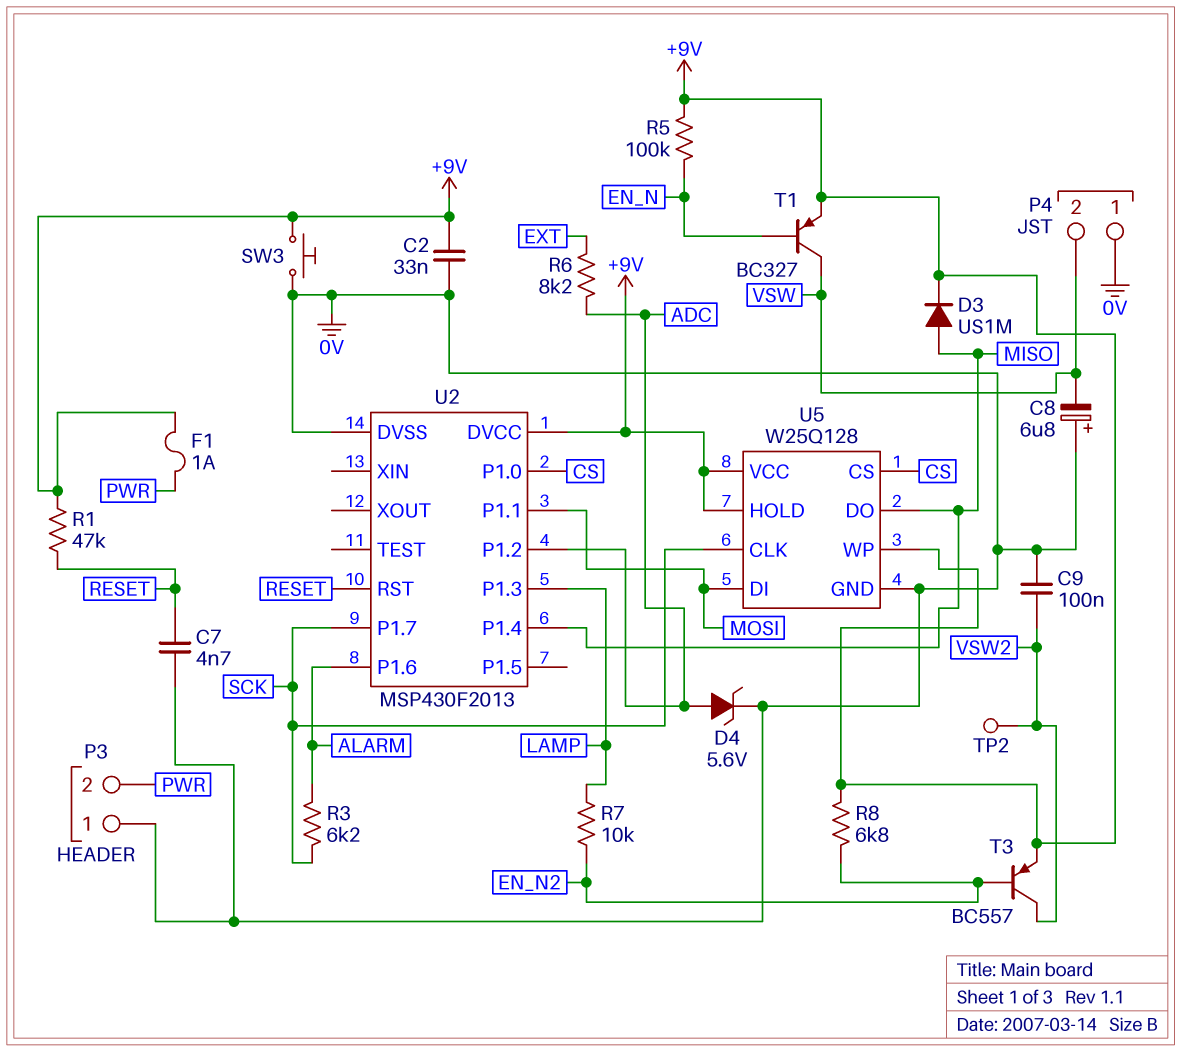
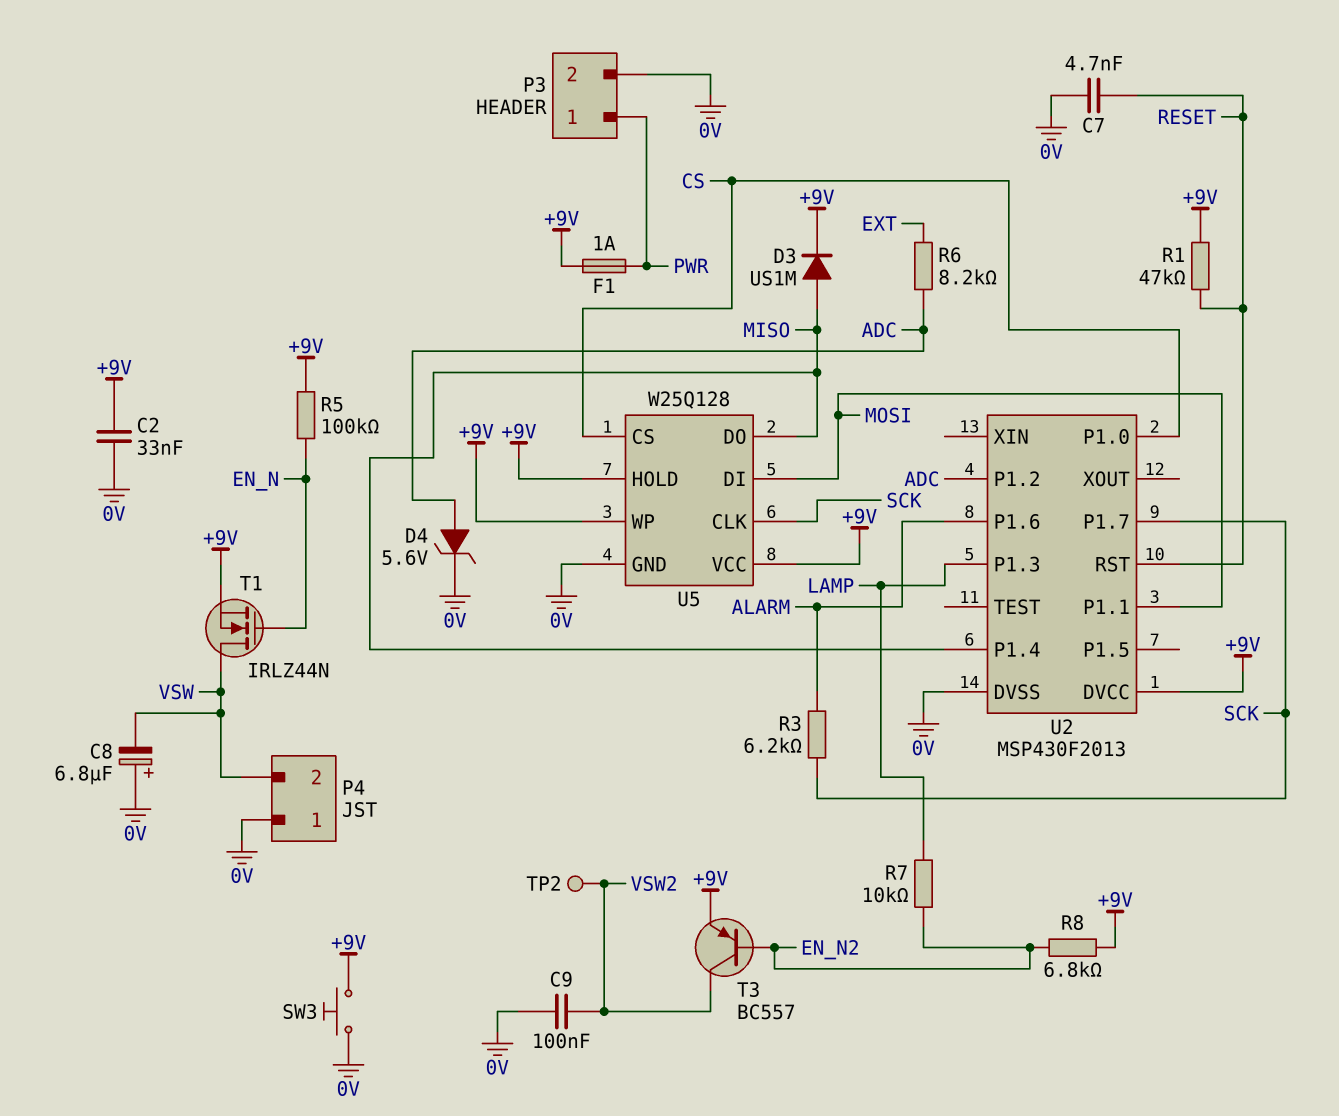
P3 pin 1: 0V -> PWR
P3 pin 2: PWR -> 0V
T1: PNP BC327 (B EN_N, C VSW, E +9V) -> NMOS IRLZ44N (G EN_N, D VSW, S +9V)

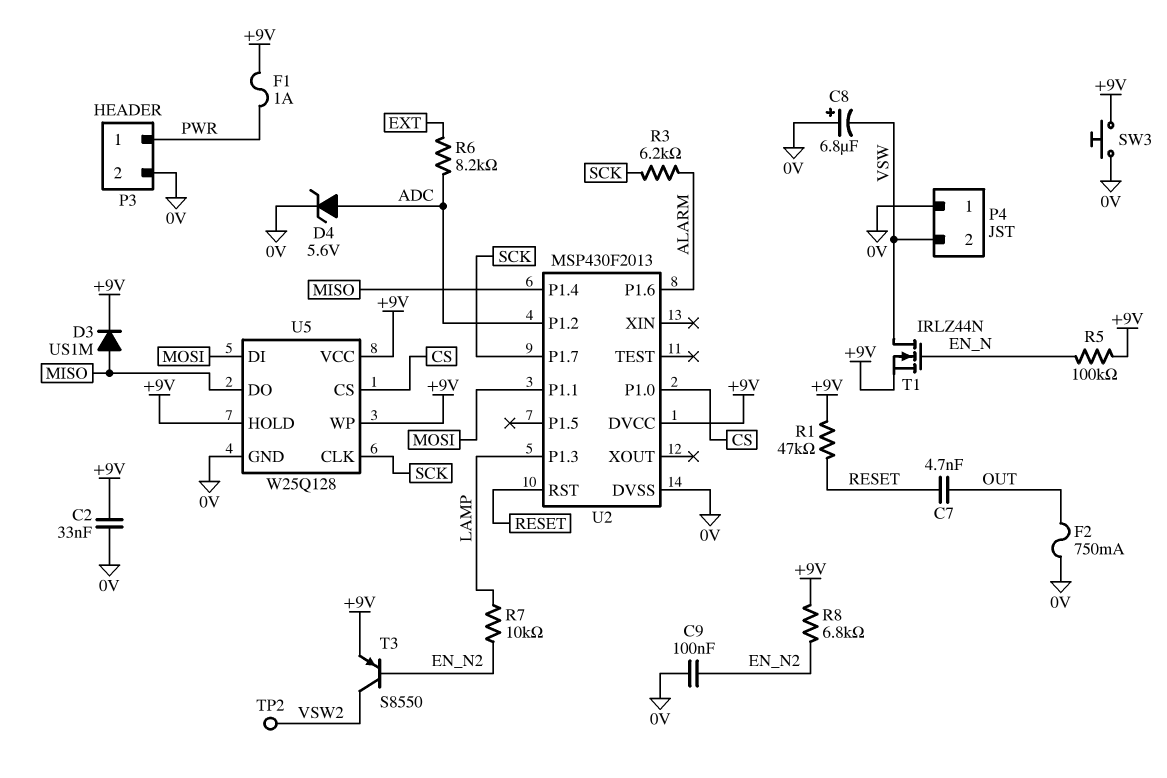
C7: 4.7nF (0V, RESET) -> 4.7nF (OUT, RESET)
C9: 100nF (0V, VSW2) -> 100nF (0V, EN_N2)
F2: none -> 750mA (0V, OUT)
T3: PNP BC557 (B EN_N2, C VSW2, E +9V) -> PNP S8550 (B EN_N2, C VSW2, E +9V)

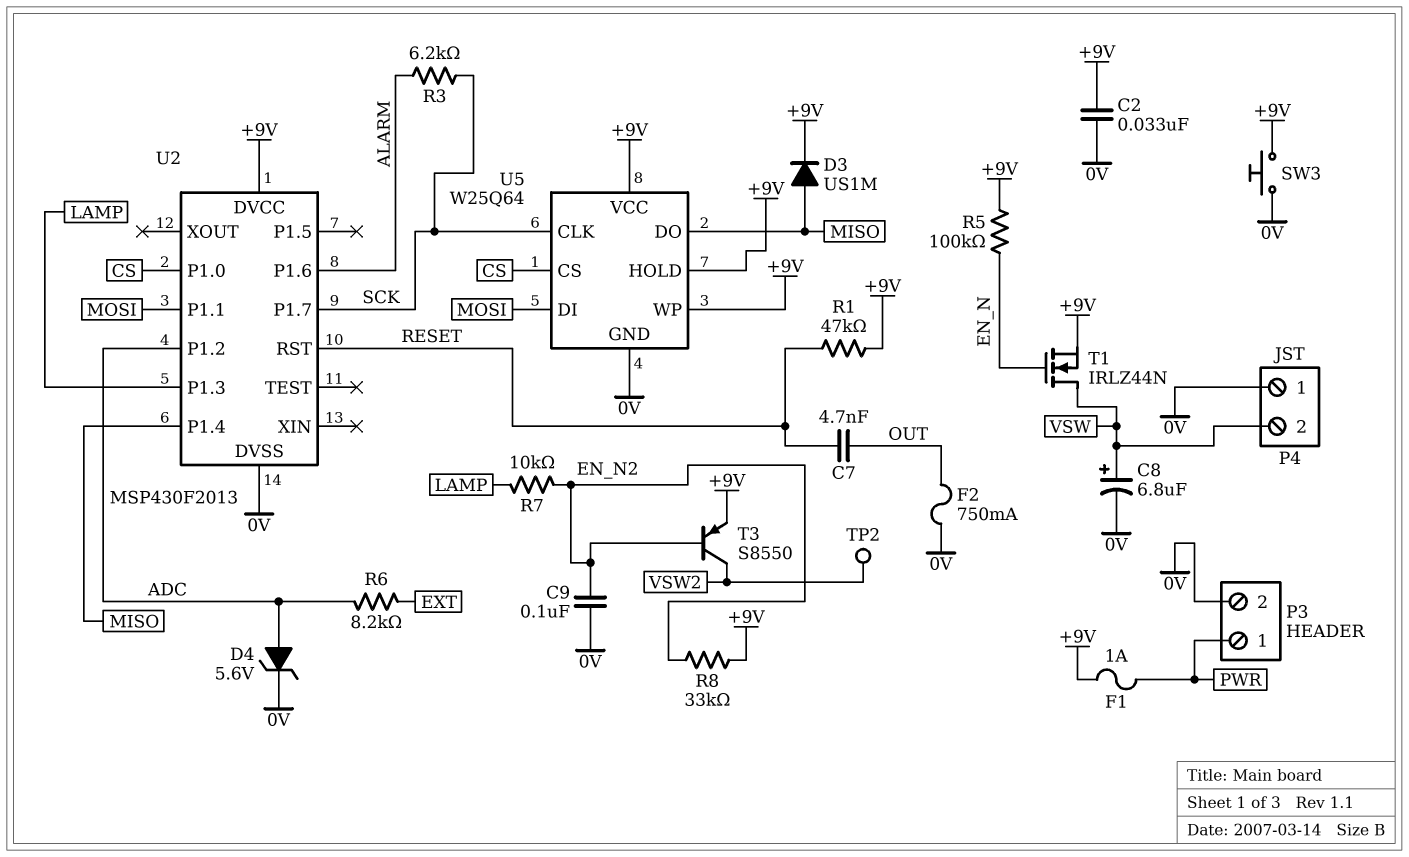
C8: 6.8uF (plus 0V, minus VSW) -> 6.8uF (plus VSW, minus 0V)
R8: 6.8k (+9V, EN_N2) -> 33k (+9V, EN_N2)
U5: W25Q128 -> W25Q64

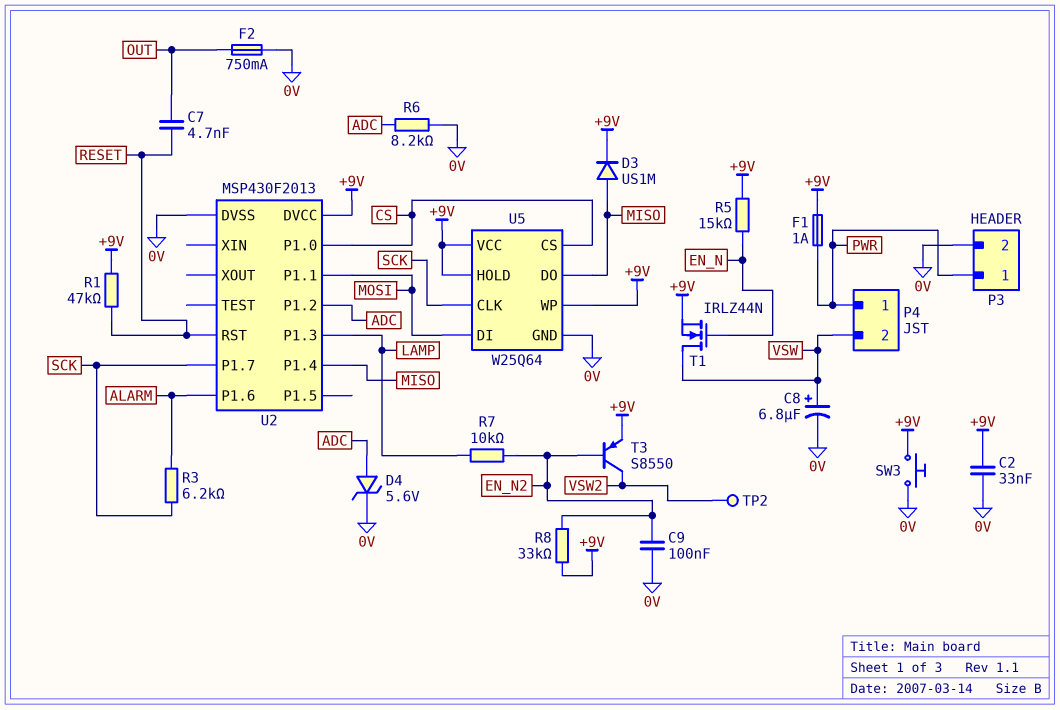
P4 pin 1: 0V -> PWR
R5: 100k (+9V, EN_N) -> 15k (+9V, EN_N)
R6: 8.2k (ADC, EXT) -> 8.2k (0V, ADC)

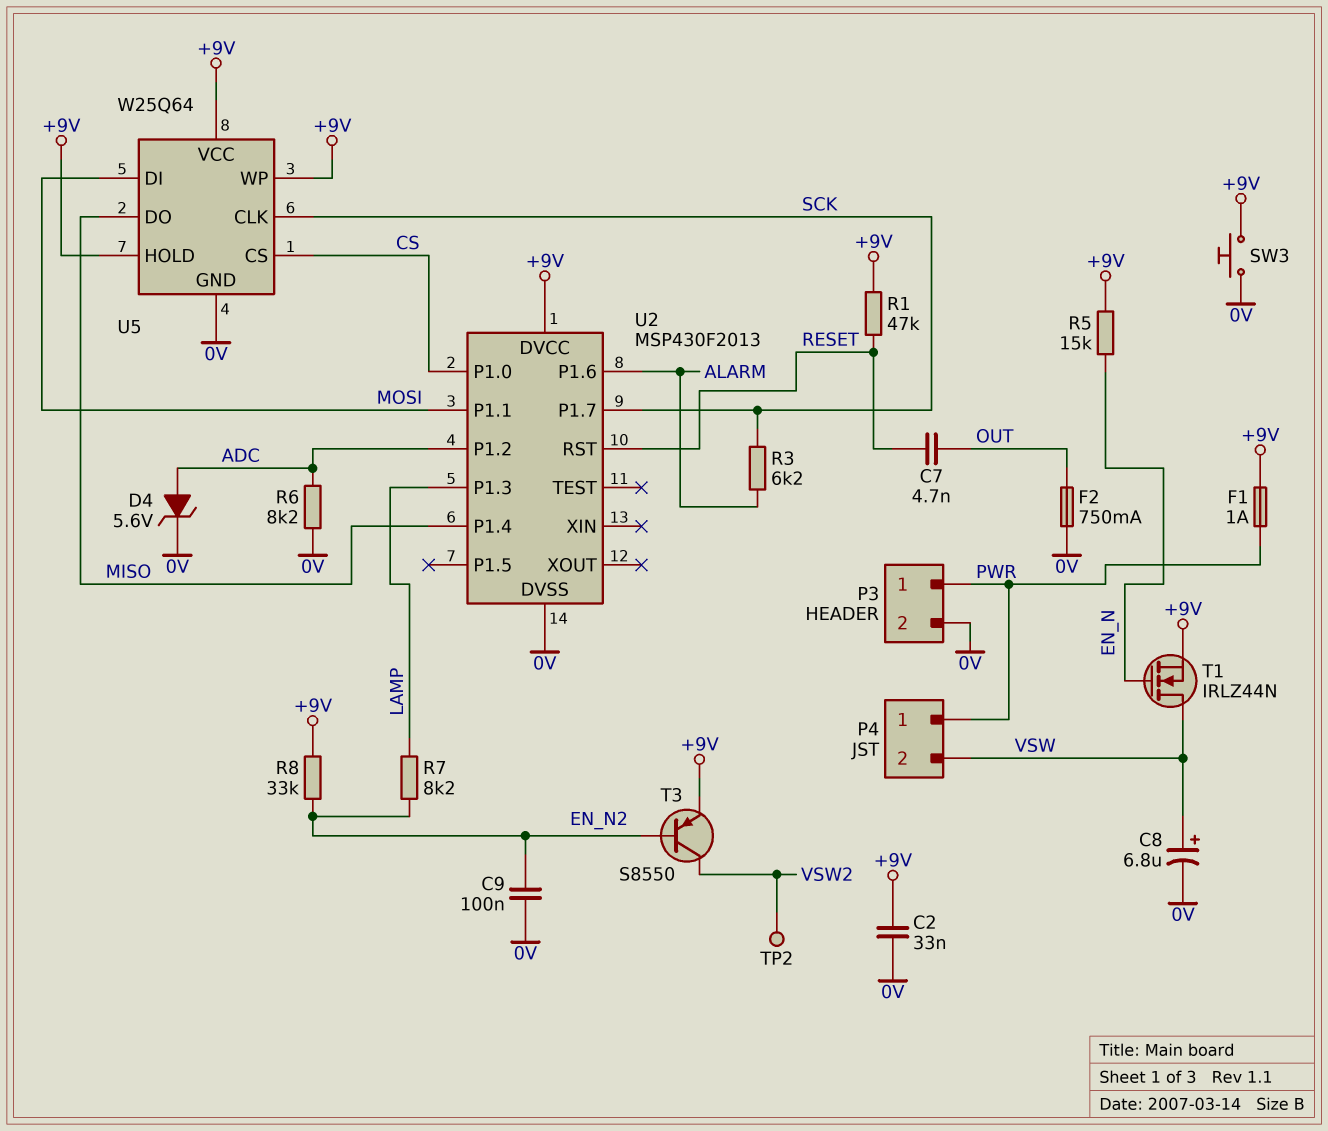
D3: diode US1M (A MISO, K +9V) -> none
R7: 10k (EN_N2, LAMP) -> 8.2k (EN_N2, LAMP)

